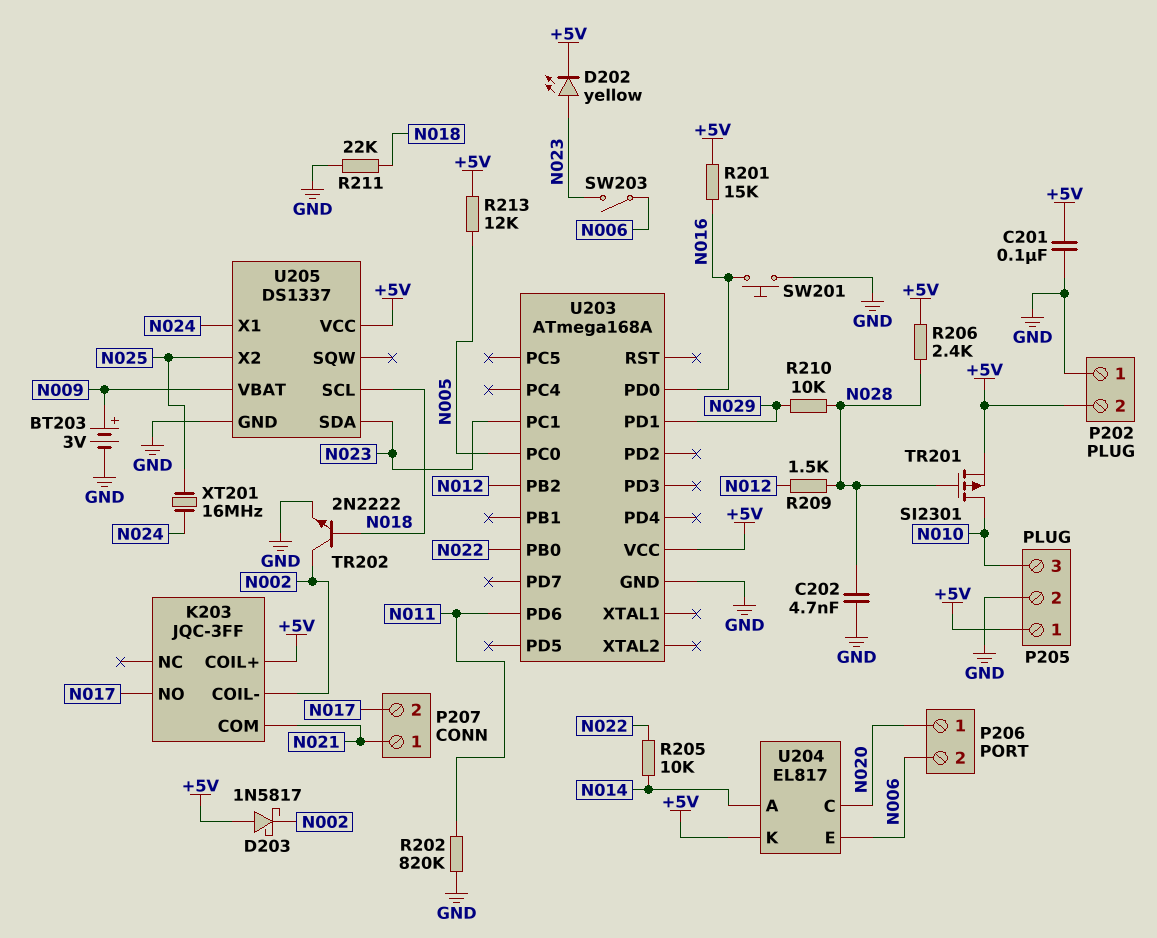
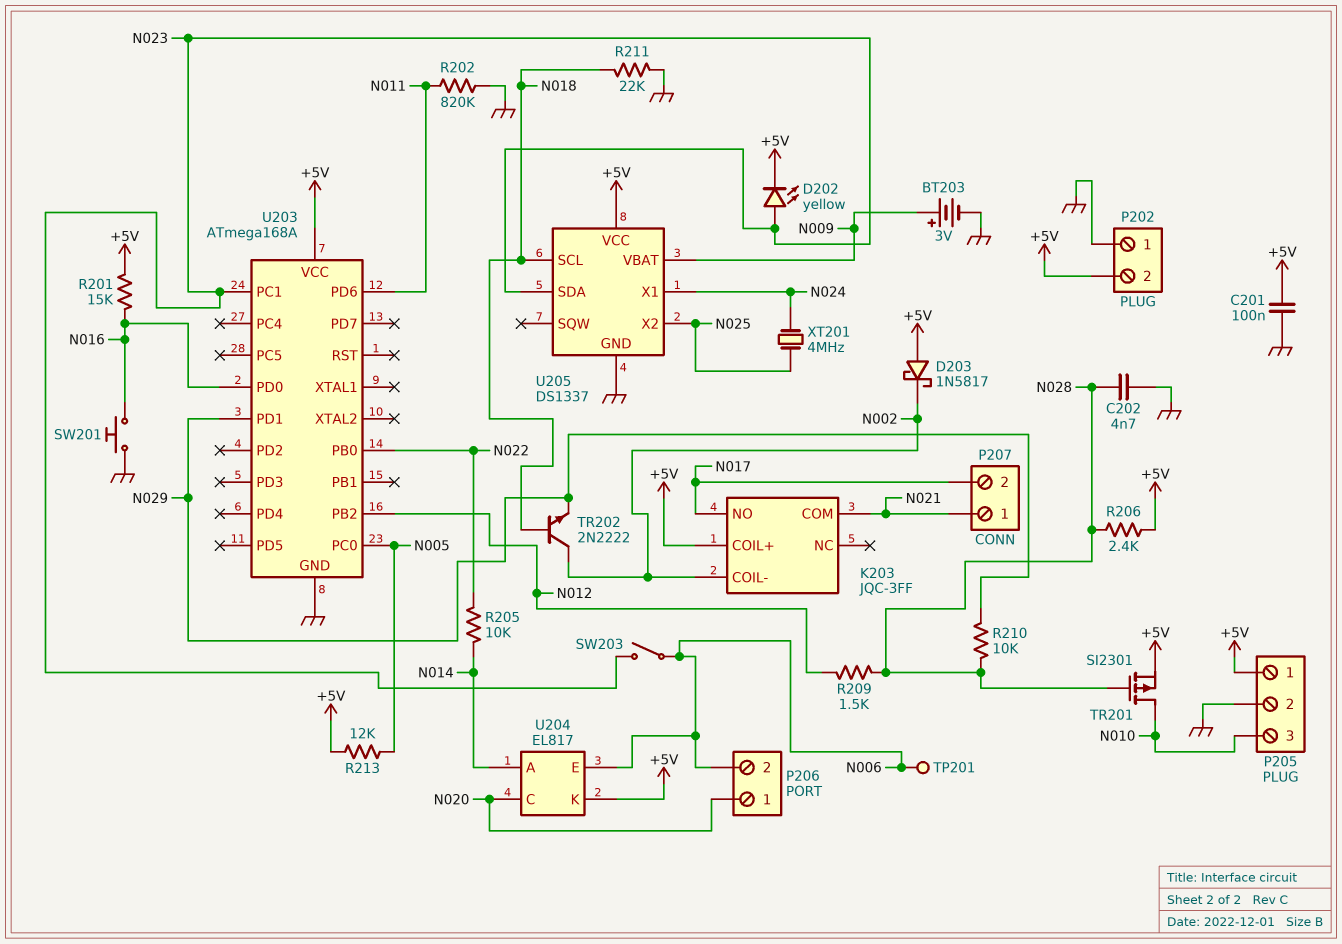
TP201: none -> test point (N006)
TR202: NPN 2N2222 (B N018, C N002, E GND) -> NPN 2N2222 (B N018, C N002, E N029)
XT201: 16MHz (N024, N025) -> 4MHz (N024, N025)

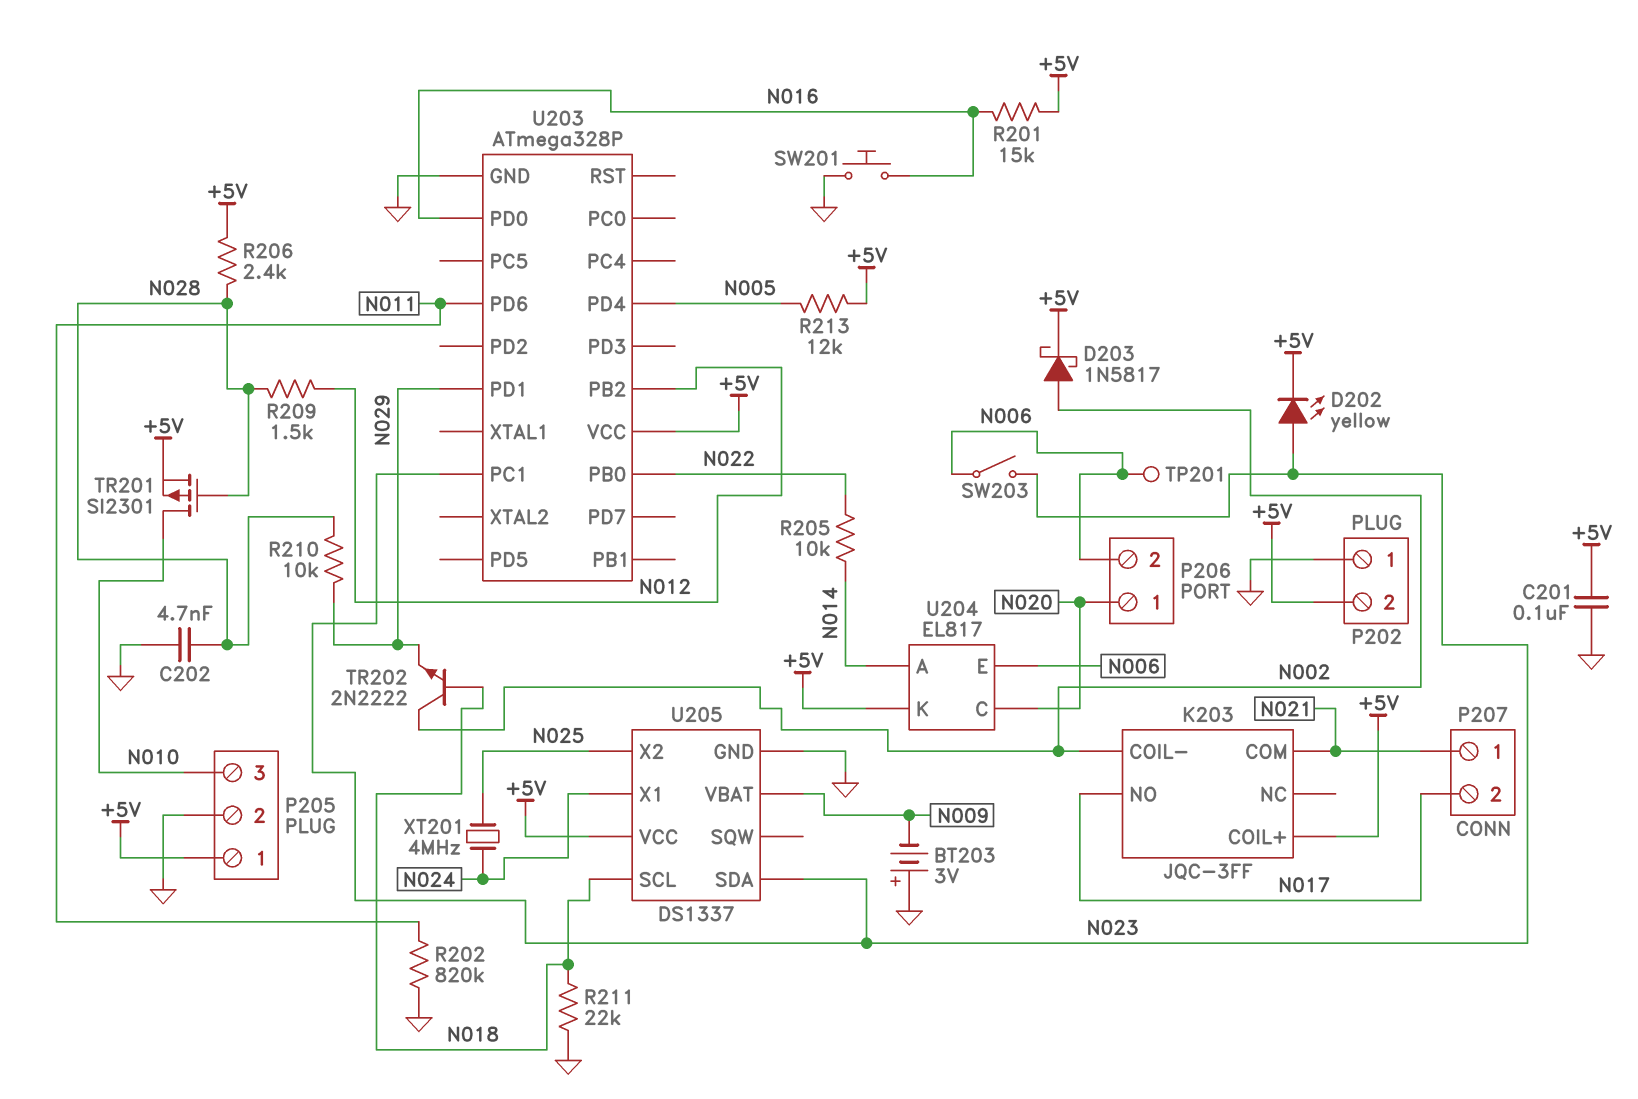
BT203: 3V (plus N009, minus GND) -> 3V (plus GND, minus N009)
D203: schottky 1N5817 (A +5V, K N002) -> schottky 1N5817 (A N002, K +5V)
U203: ATmega168A -> ATmega328P
U203 pin PC0: N005 -> none
U203 pin PD4: none -> N005

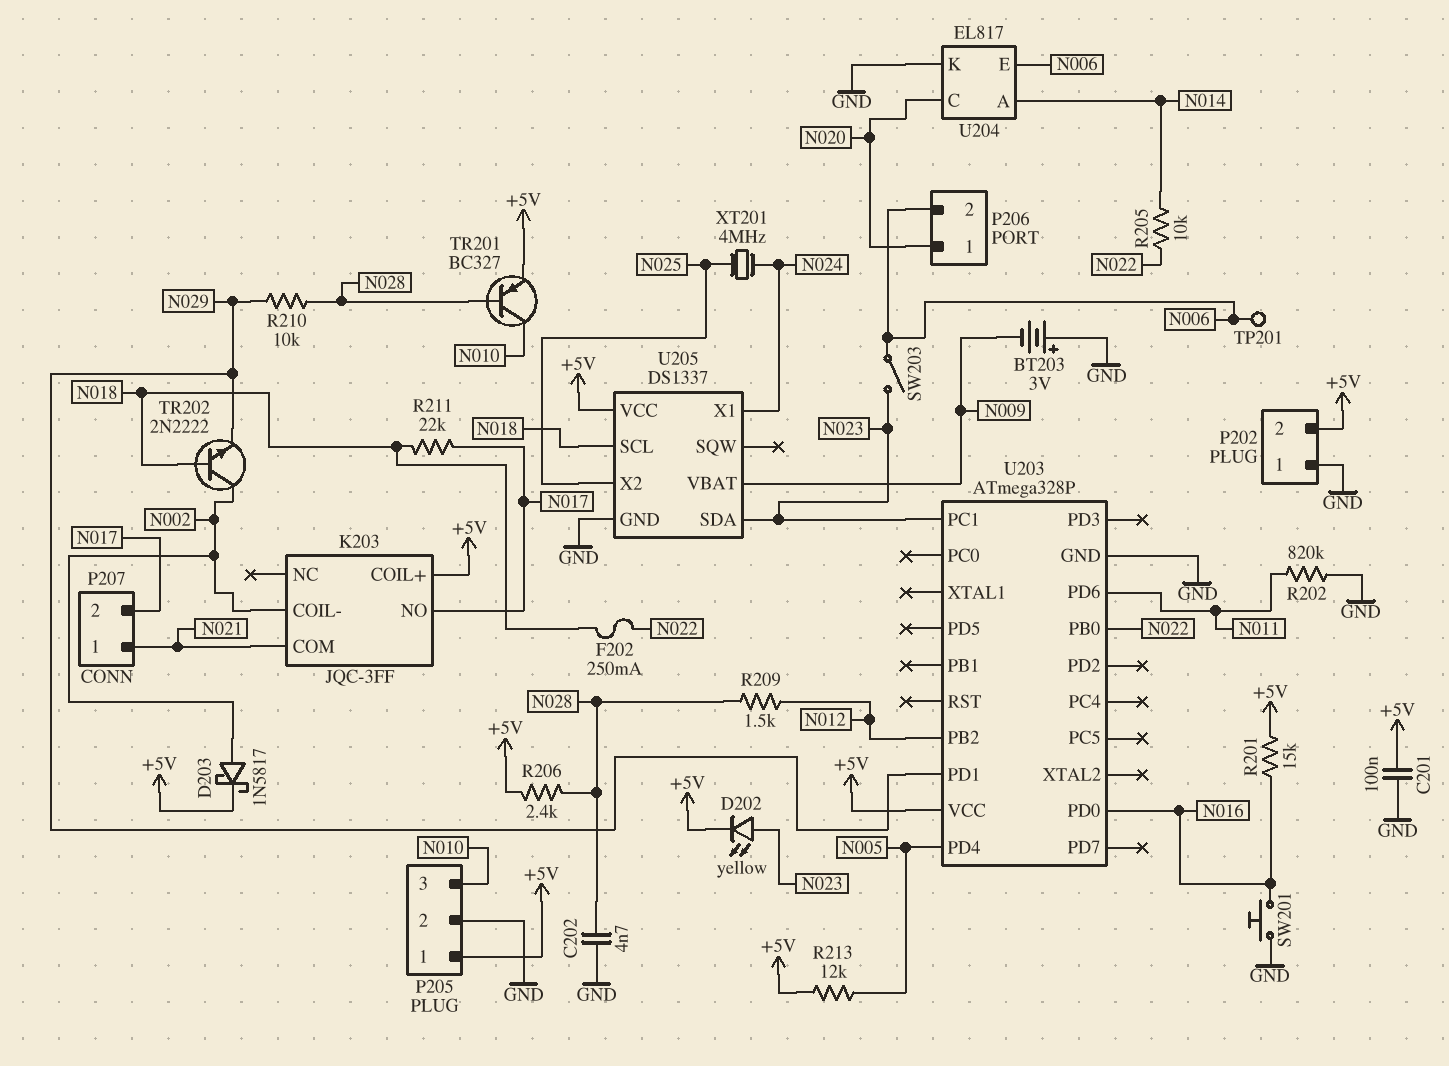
F202: none -> 250mA (N018, N022)
R211: 22k (GND, N018) -> 22k (N017, N018)
TR201: PMOS SI2301 (G N028, D N010, S +5V) -> PNP BC327 (B N028, C N010, E +5V)
U204 pin K: +5V -> GND

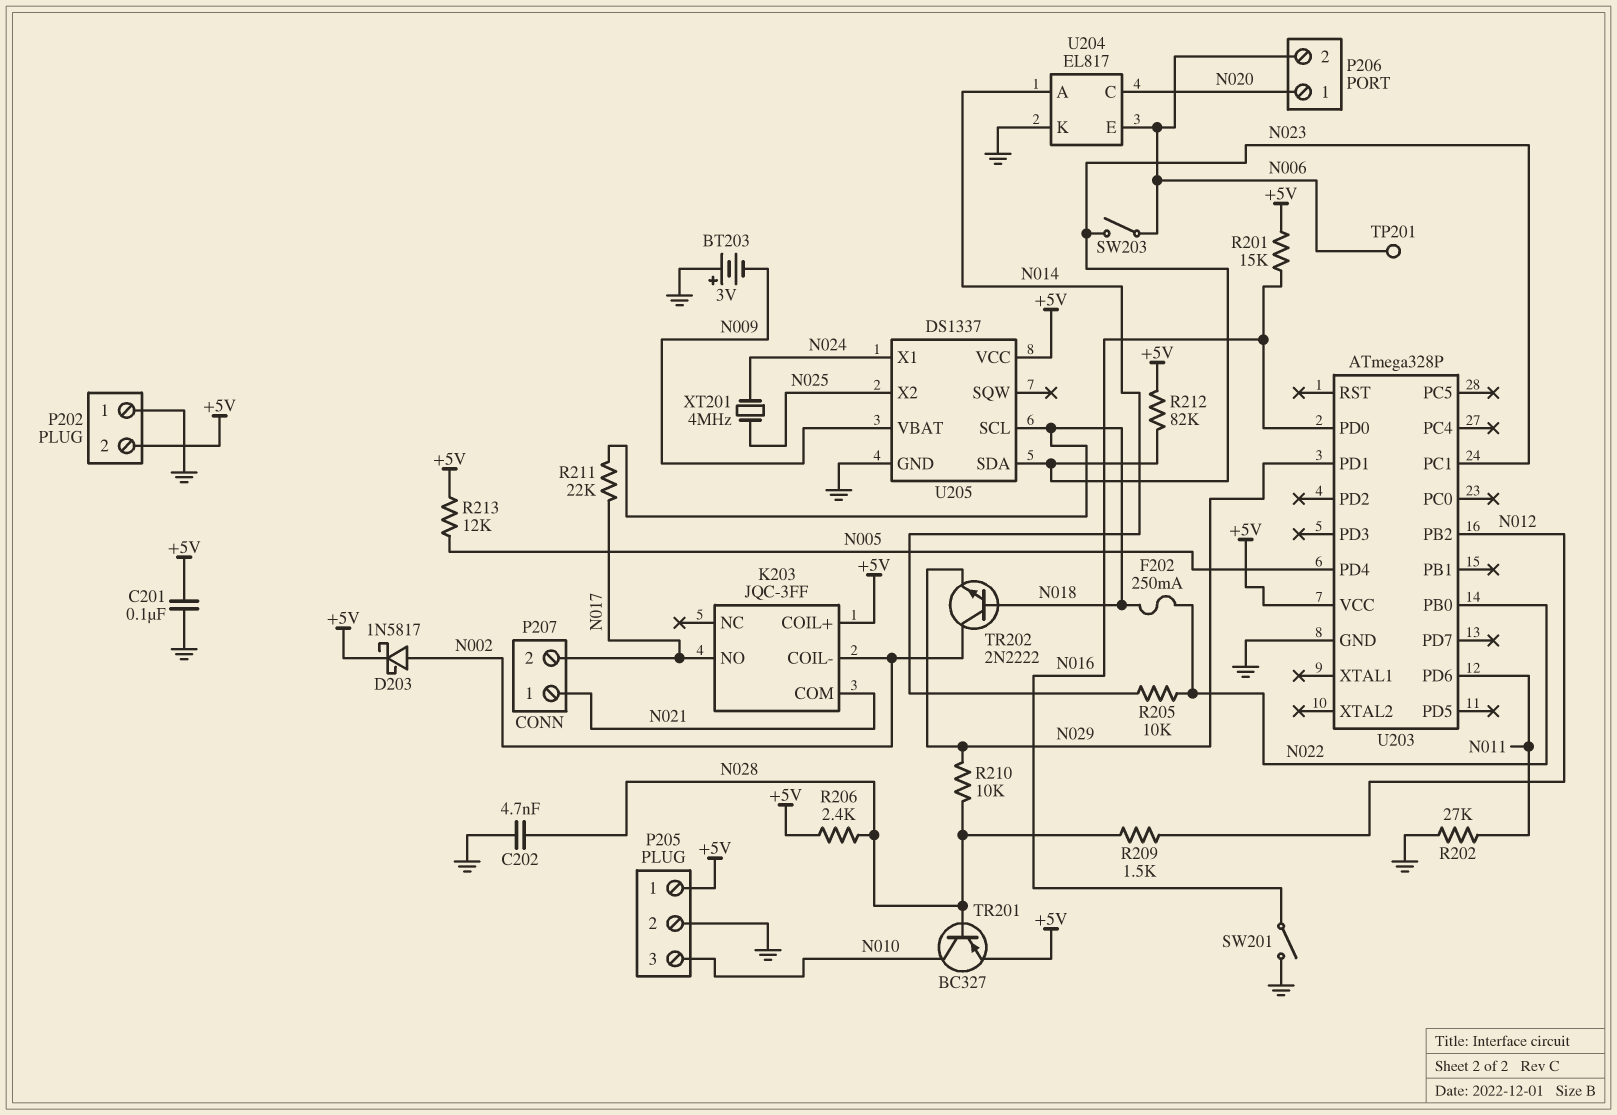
D202: LED yellow (A N023, K +5V) -> none
R202: 820k (GND, N011) -> 27k (GND, N011)
R212: none -> 82k (+5V, N023)
SW201: button (GND, N016) -> switch (GND, N016)

